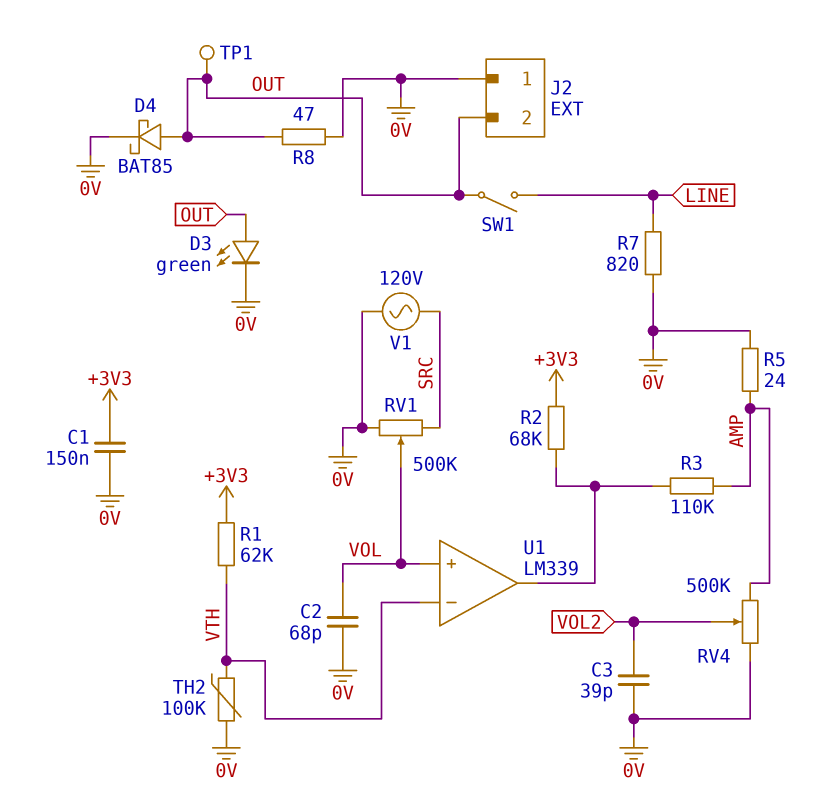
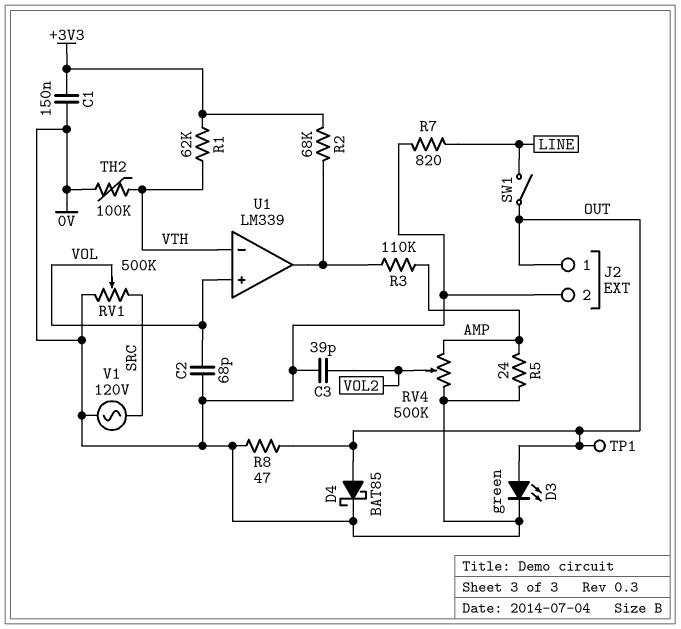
J2 pin 1: 0V -> OUT
J2 pin 2: OUT -> 0V

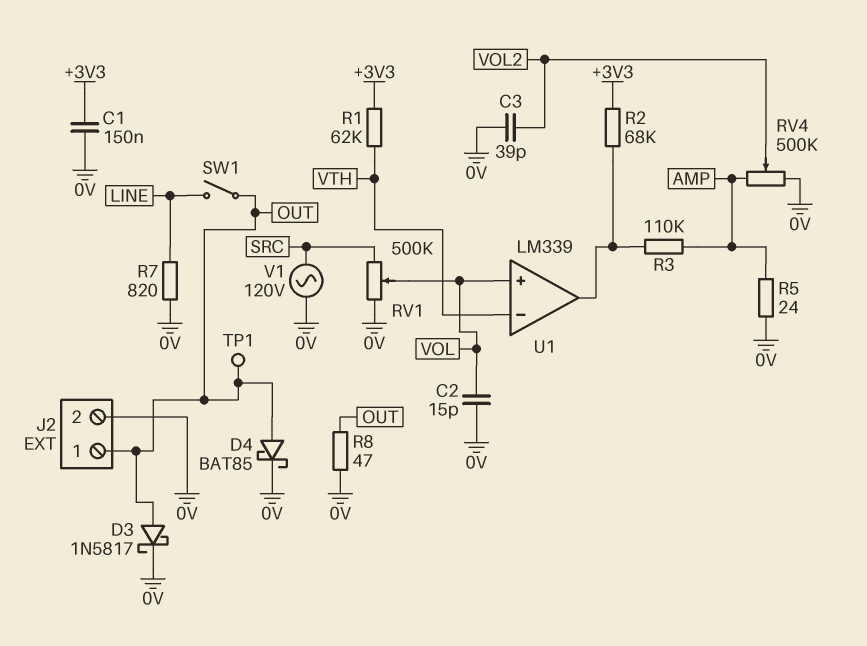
C2: 68pF (0V, VOL) -> 15pF (0V, VOL)
D3: LED green (A OUT, K 0V) -> schottky 1N5817 (A OUT, K 0V)
TH2: 100k (0V, VTH) -> none

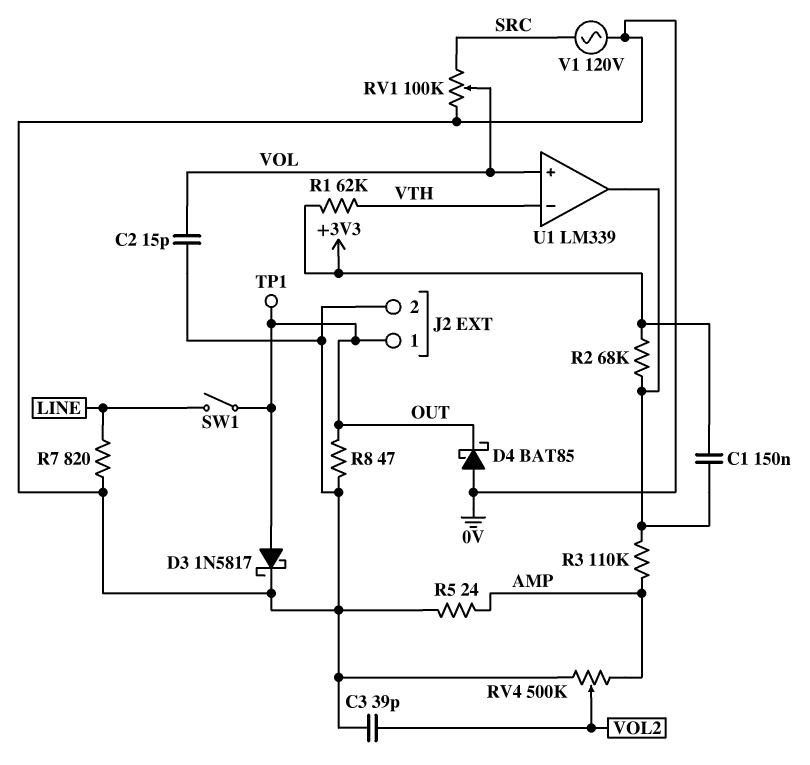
C1: 150nF (+3V3, 0V) -> 150nF (+3V3, U1/out)
D4: schottky BAT85 (A OUT, K 0V) -> schottky BAT85 (A 0V, K OUT)
RV1: 500k (0V, SRC, wiper VOL) -> 100k (0V, SRC, wiper VOL)

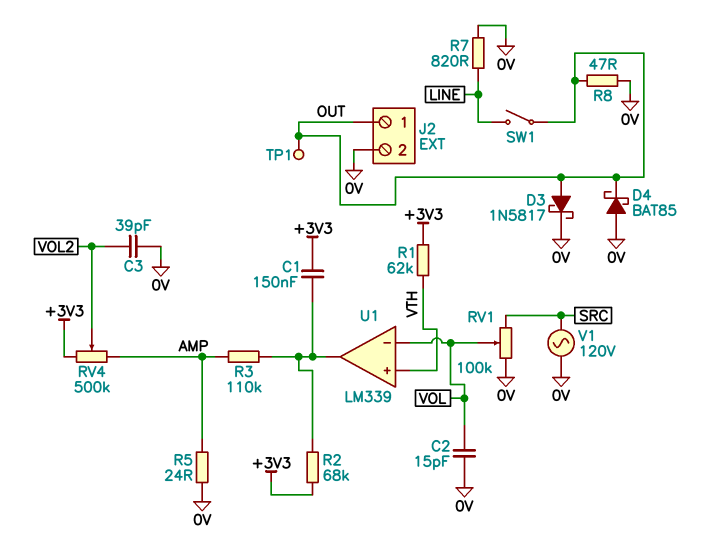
RV4: 500k (0V, AMP, wiper VOL2) -> 500k (+3V3, AMP, wiper VOL2)
U1 pin in+: VOL -> VTH
U1 pin in-: VTH -> VOL

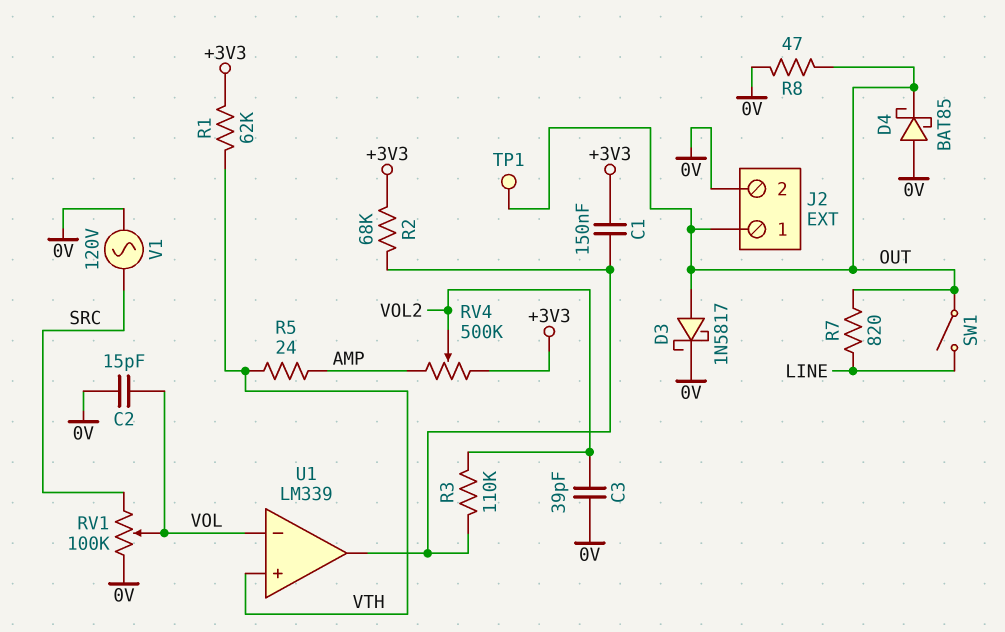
R3: 110k (AMP, U1/out) -> 110k (U1/out, VOL2)
R5: 24 (0V, AMP) -> 24 (AMP, VTH)
R7: 820 (0V, LINE) -> 820 (LINE, OUT)

